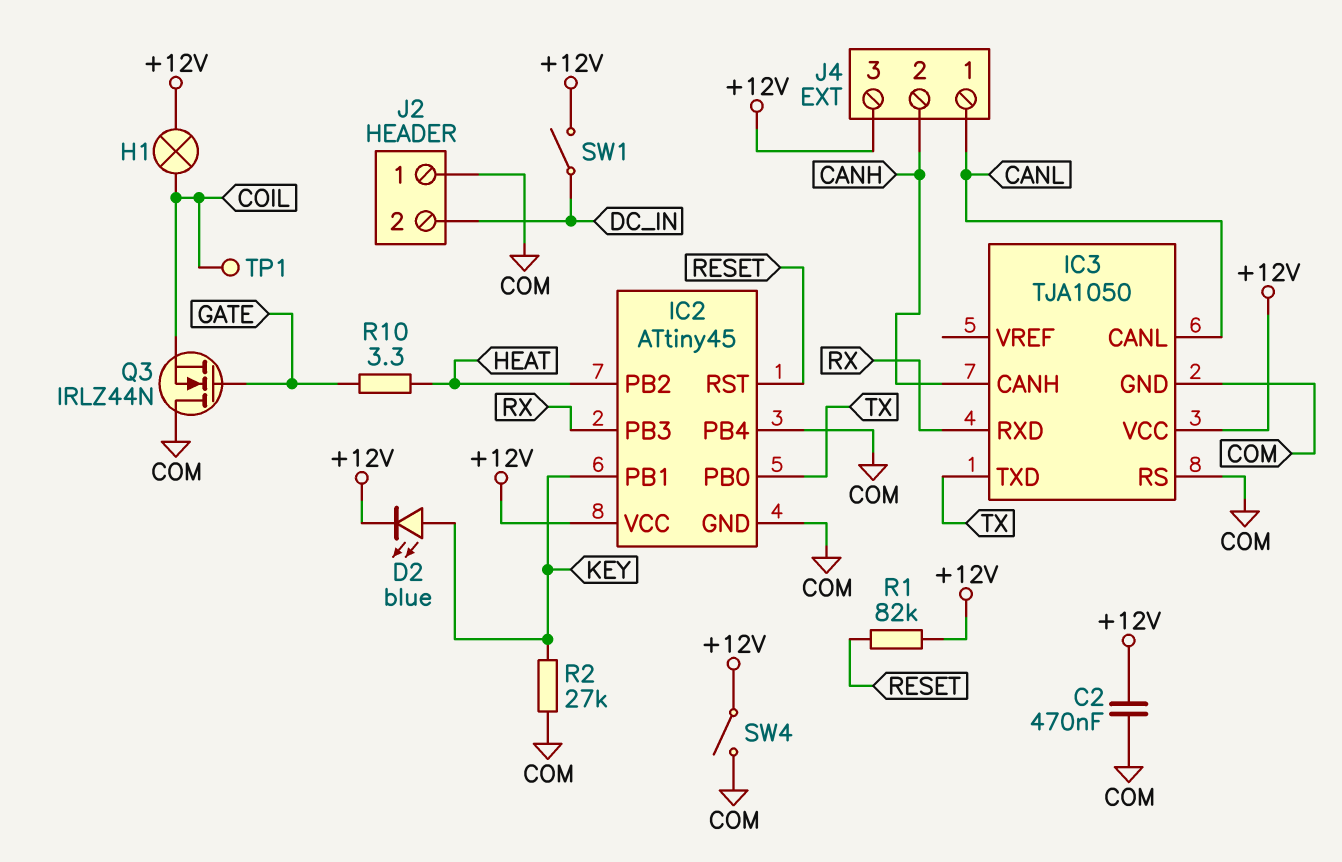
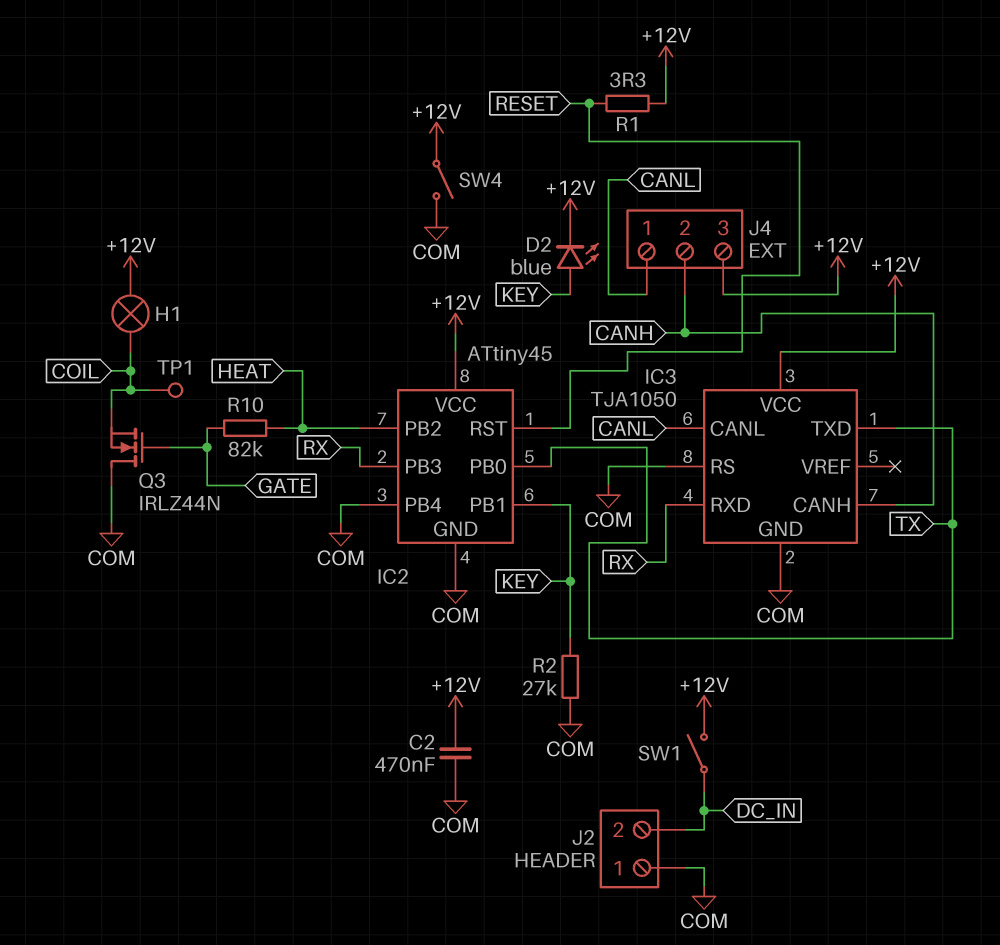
R1: 82k (+12V, RESET) -> 3.3 (+12V, RESET)
R10: 3.3 (GATE, HEAT) -> 82k (GATE, HEAT)

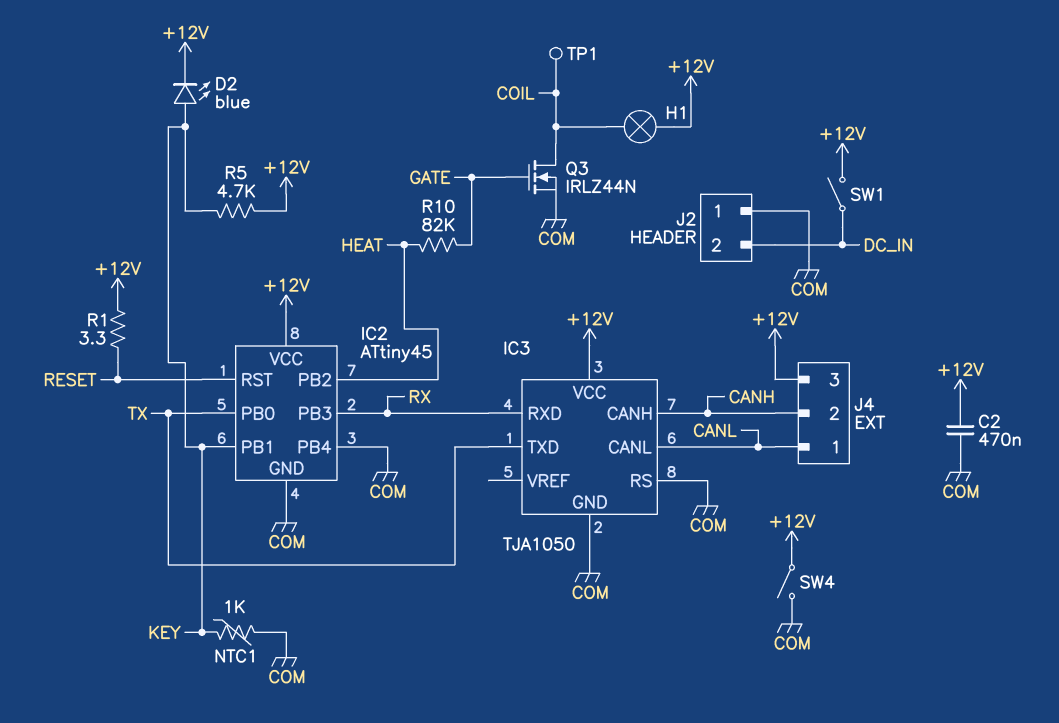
NTC1: none -> 1k (COM, KEY)
Q3: NMOS IRLZ44N (G GATE, D COM, S COIL) -> NMOS IRLZ44N (G GATE, D COIL, S COM)
R2: 27k (COM, KEY) -> none
R5: none -> 4.7k (+12V, KEY)

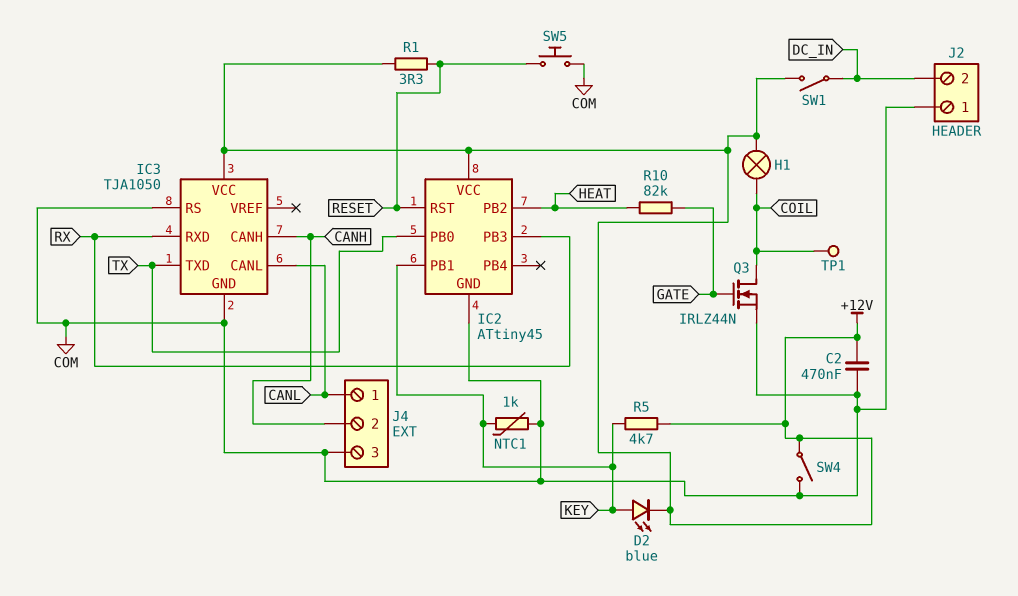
IC2 pin PB4: COM -> none
J4 pin 3: +12V -> COM
SW5: none -> button (COM, RESET)

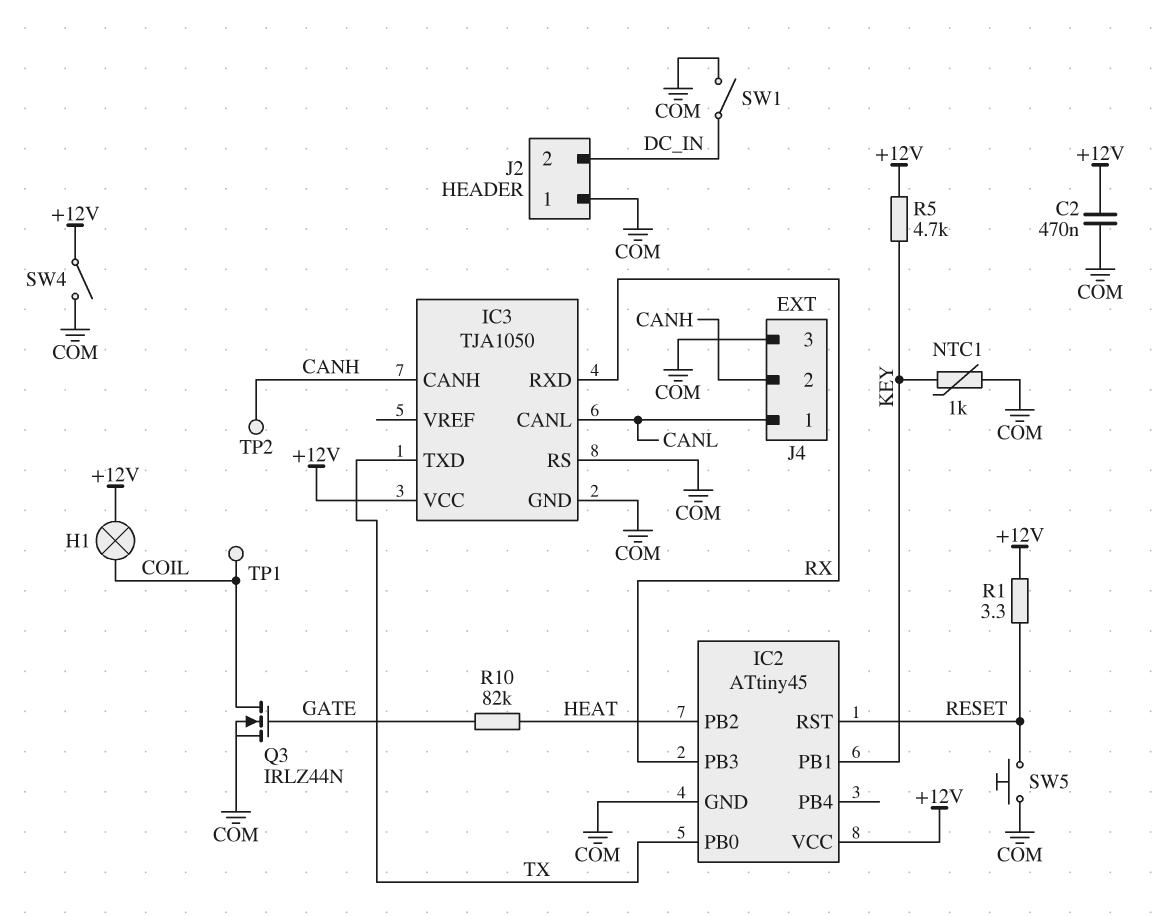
D2: LED blue (A KEY, K +12V) -> none
SW1: switch (+12V, DC_IN) -> switch (COM, DC_IN)
TP2: none -> test point (CANH)

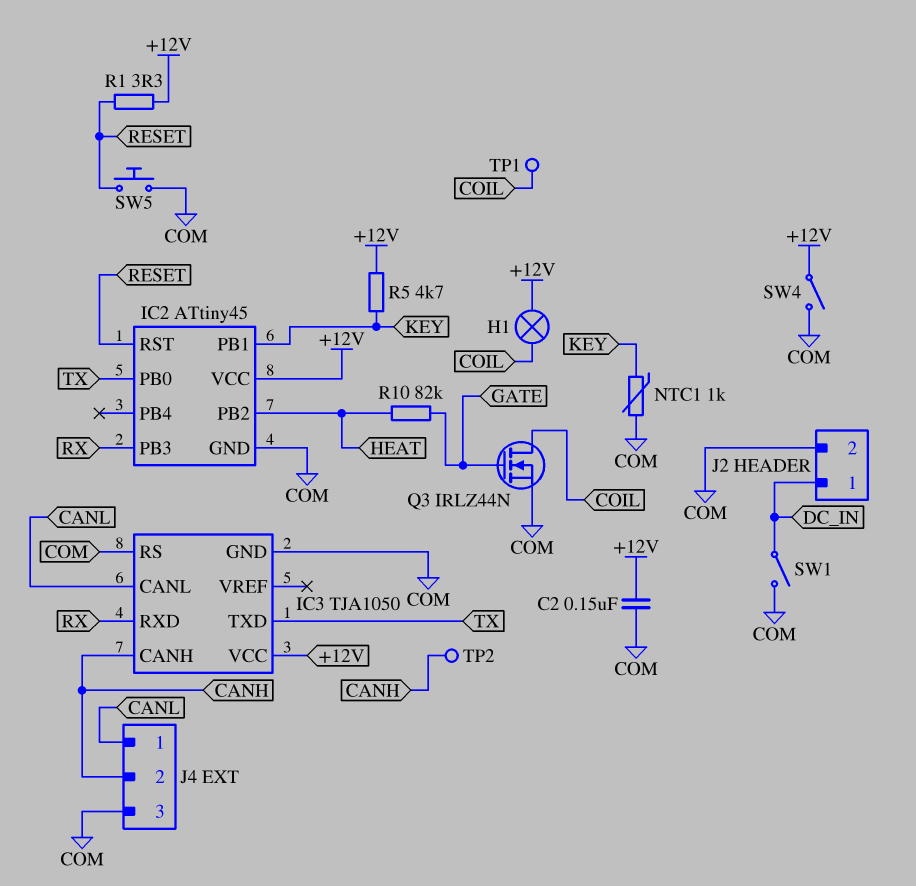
C2: 470nF (+12V, COM) -> 150nF (+12V, COM)
J2 pin 1: COM -> DC_IN
J2 pin 2: DC_IN -> COM

